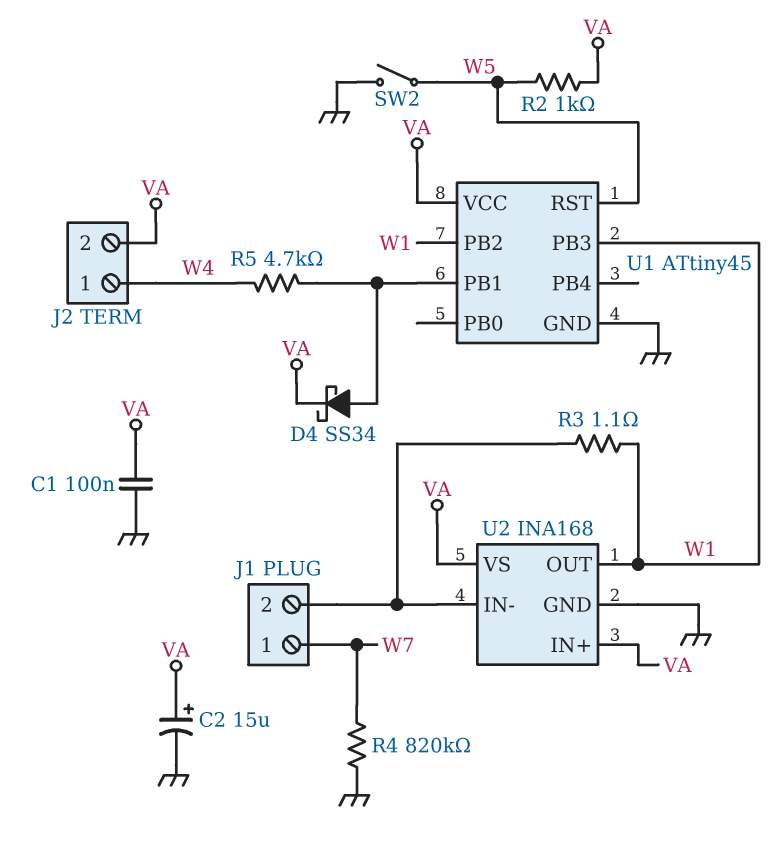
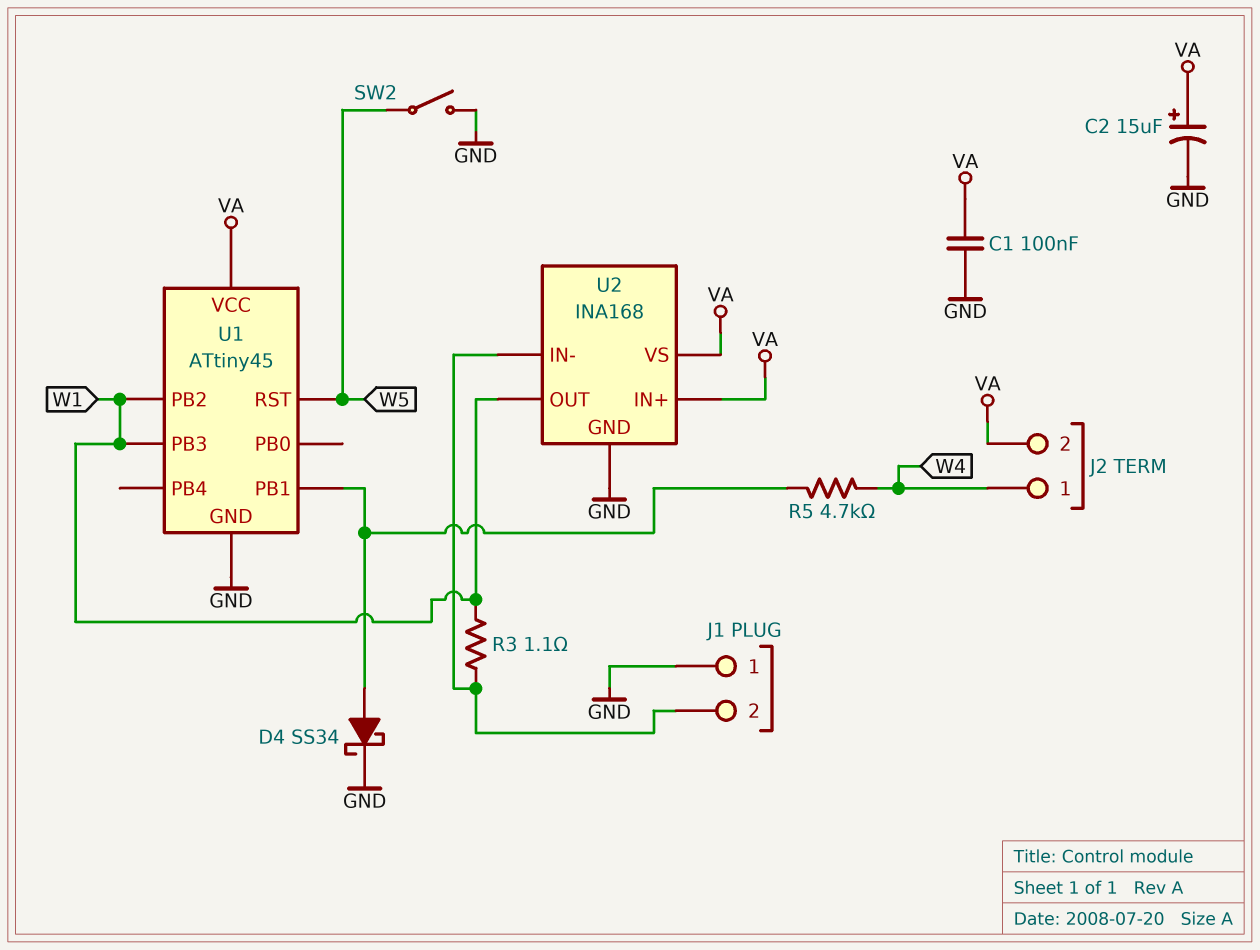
D4: schottky SS34 (A U1/PB1, K VA) -> schottky SS34 (A U1/PB1, K GND)
J1 pin 1: W7 -> GND
R2: 1k (VA, W5) -> none
R4: 820k (GND, W7) -> none

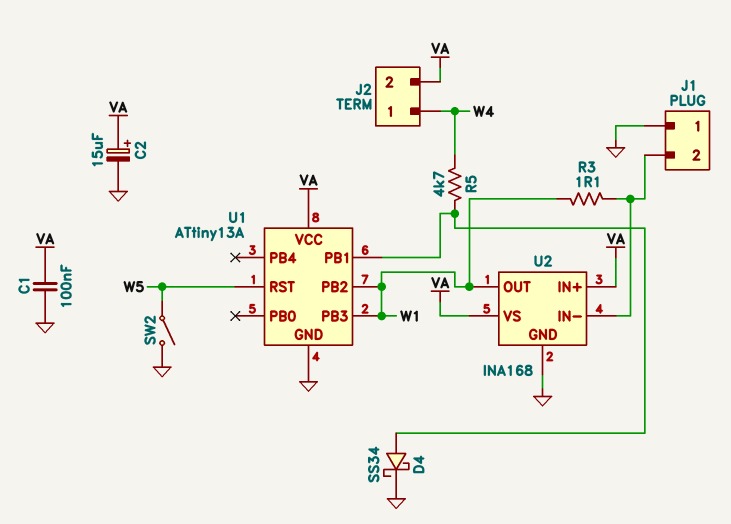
U1: ATtiny45 -> ATtiny13A

